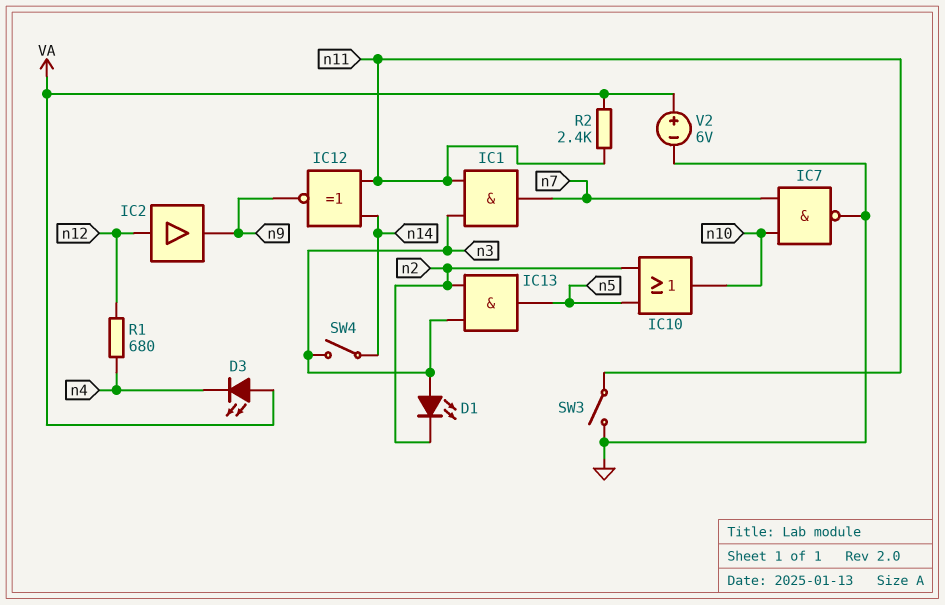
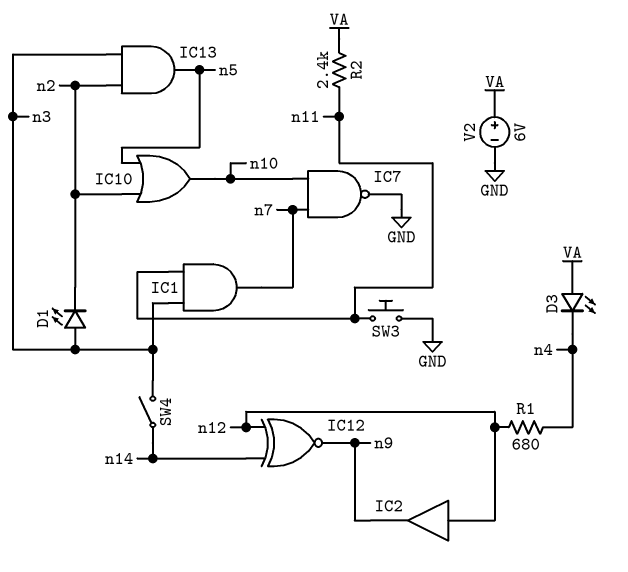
IC12: XNOR (in n11, in n14, out n9) -> XNOR (in n12, in n14, out n9)
SW3: switch (GND, n11) -> button (GND, n11)

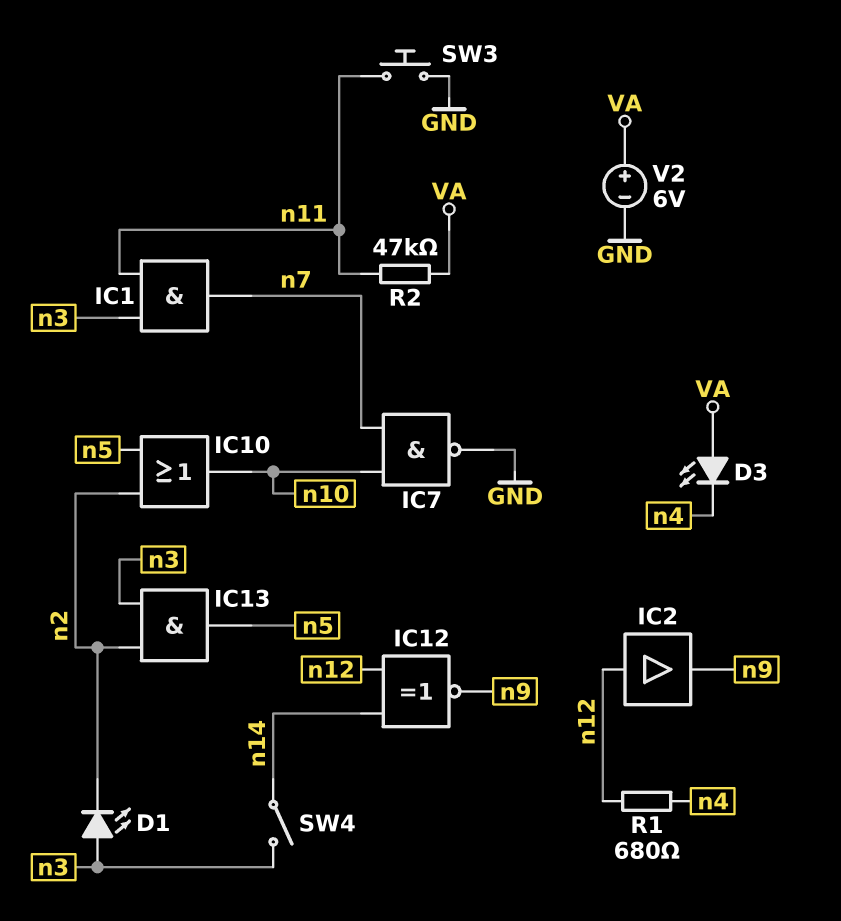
R2: 2.4k (VA, n11) -> 47k (VA, n11)

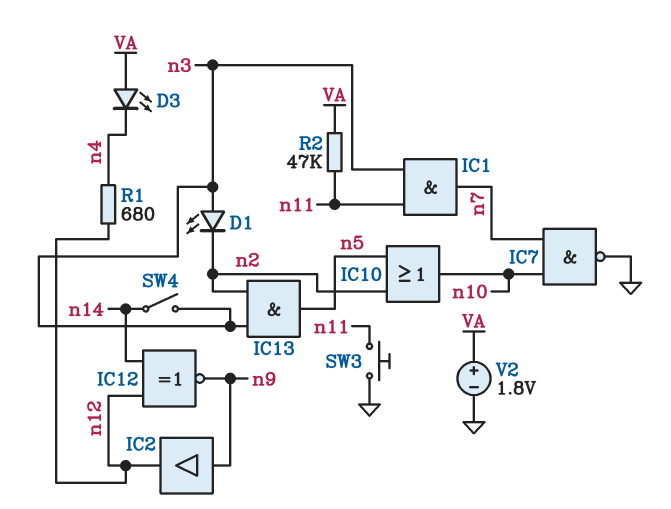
IC2: buffer (in n12, out n9) -> buffer (in n9, out n12)
V2: 6V (plus VA, minus GND) -> 1.8V (plus VA, minus GND)

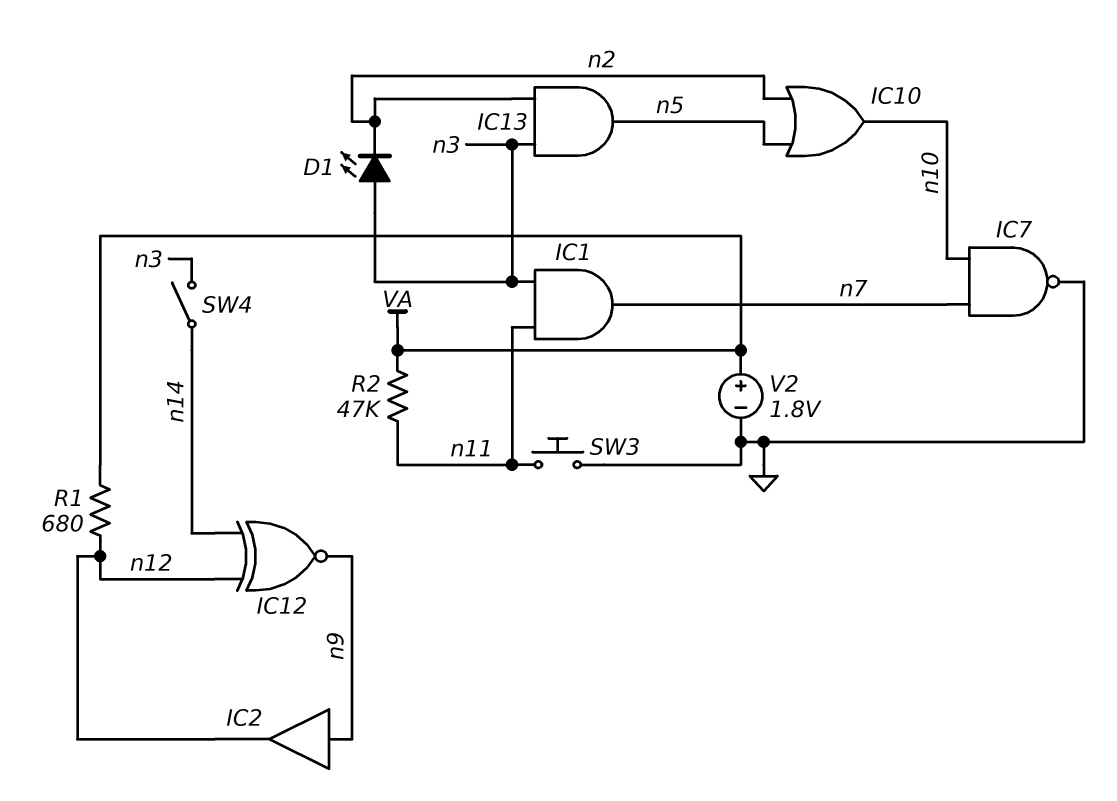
D3: LED (A VA, K n4) -> none
R1: 680 (n4, n12) -> 680 (VA, n12)

